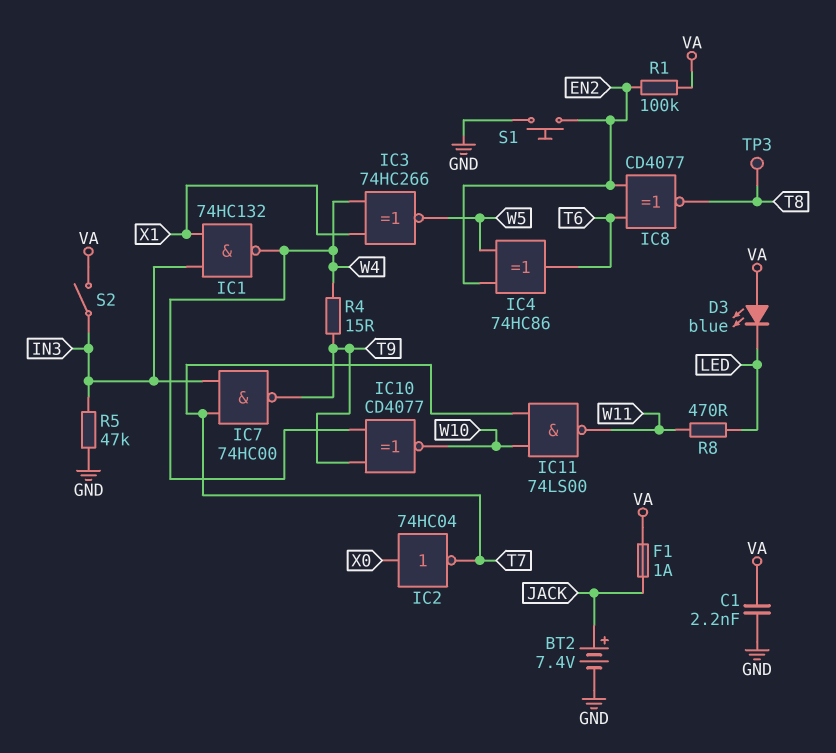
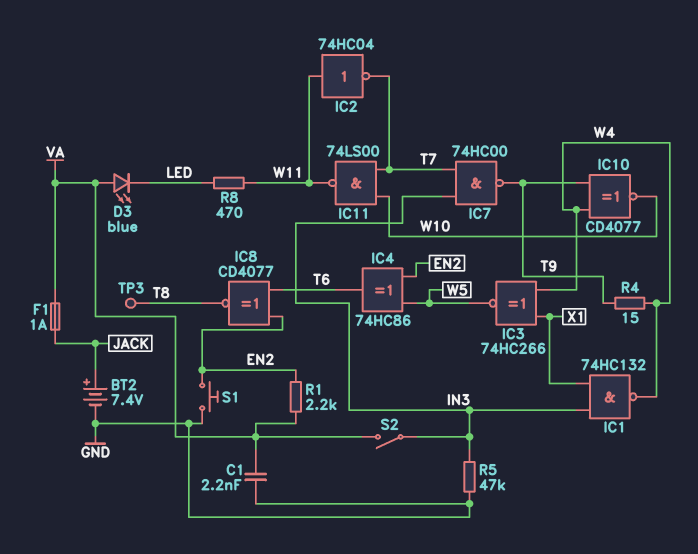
IC2: NOT 74HC04 (in X0, out T7) -> NOT 74HC04 (in W11, out T7)
R1: 100k (EN2, VA) -> 2.2k (EN2, VA)

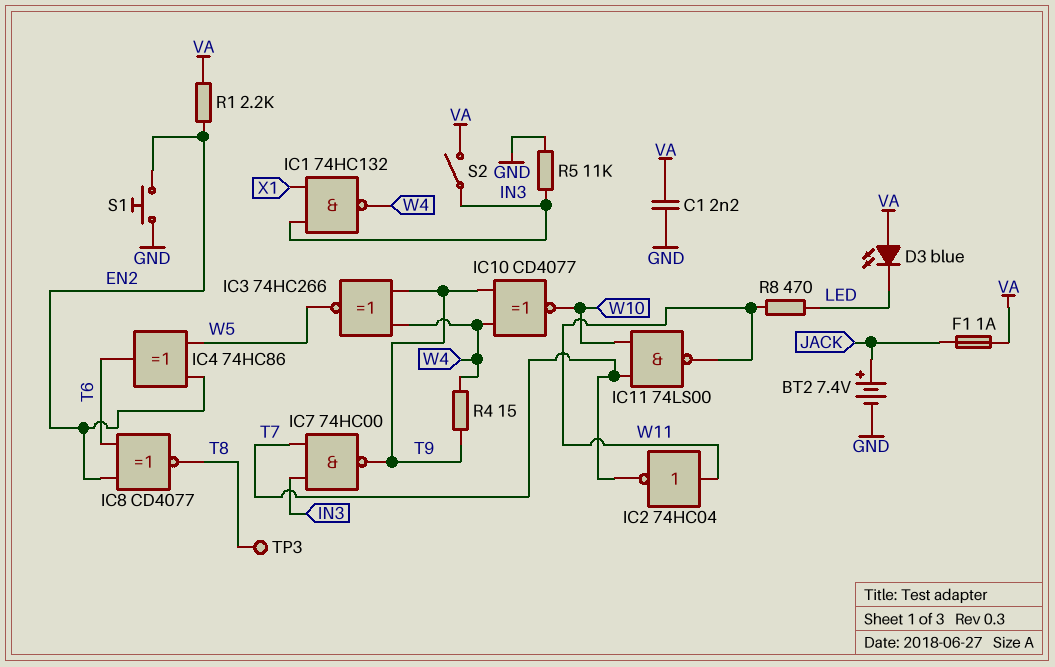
IC3: XNOR 74HC266 (in W4, in X1, out W5) -> XNOR 74HC266 (in T9, in W4, out W5)
R5: 47k (GND, IN3) -> 11k (GND, IN3)

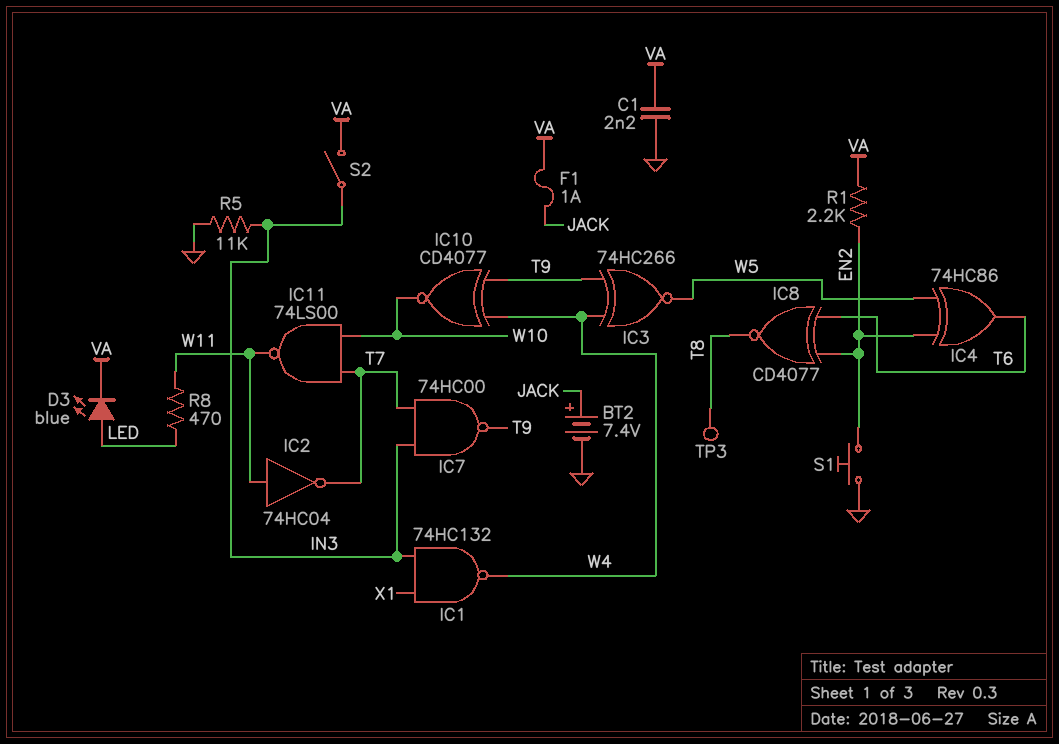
D3: LED blue (A VA, K LED) -> LED blue (A LED, K VA)
R4: 15 (T9, W4) -> none

